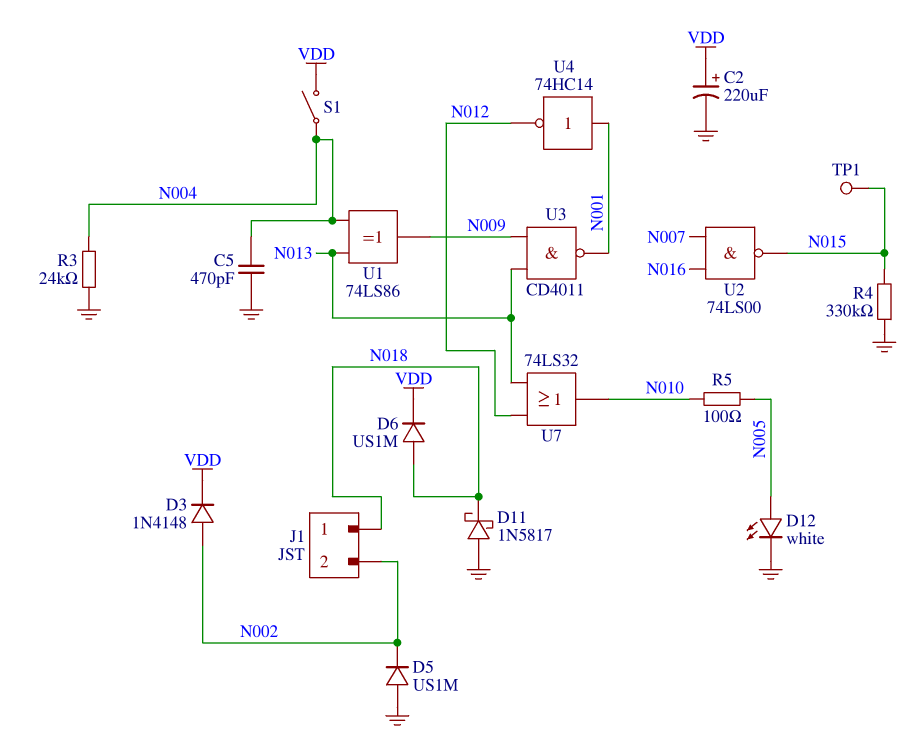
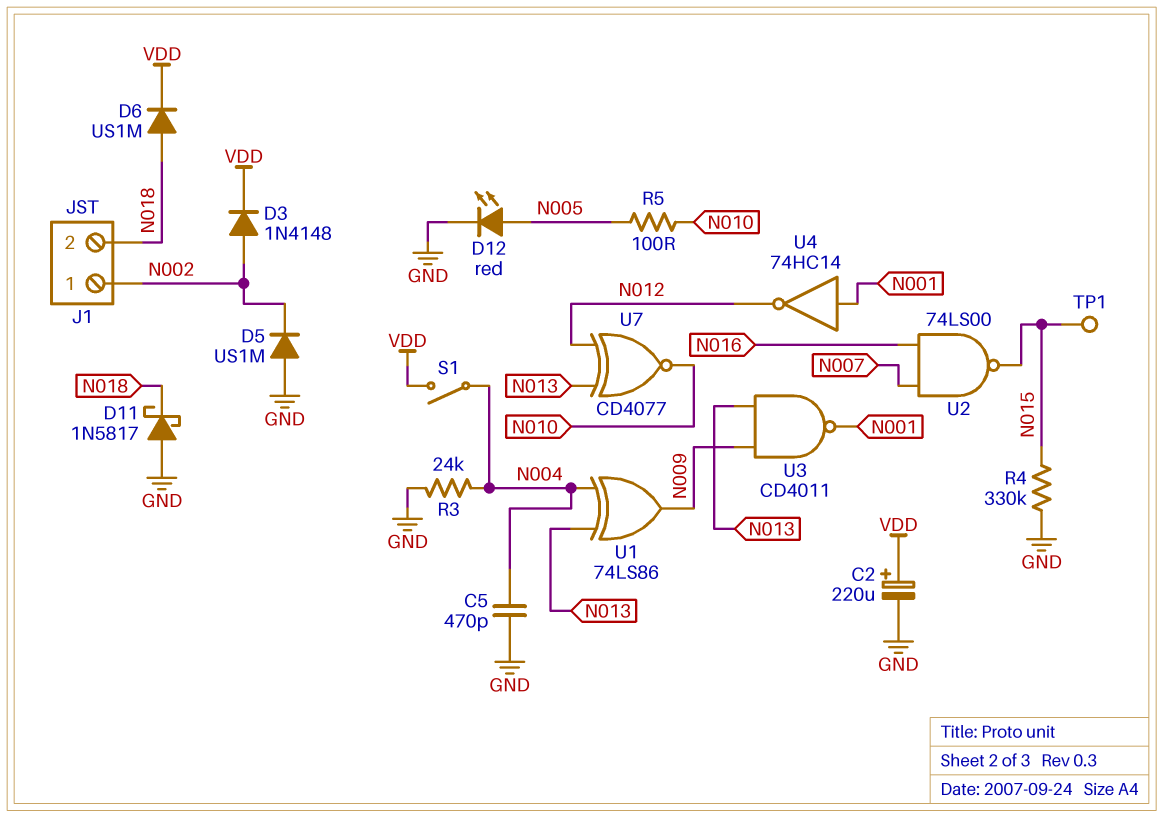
D12: LED white (A N005, K GND) -> LED red (A N005, K GND)
J1 pin 1: N018 -> N002
J1 pin 2: N002 -> N018
U7: OR 74LS32 (in N012, in N013, out N010) -> XNOR CD4077 (in N012, in N013, out N010)

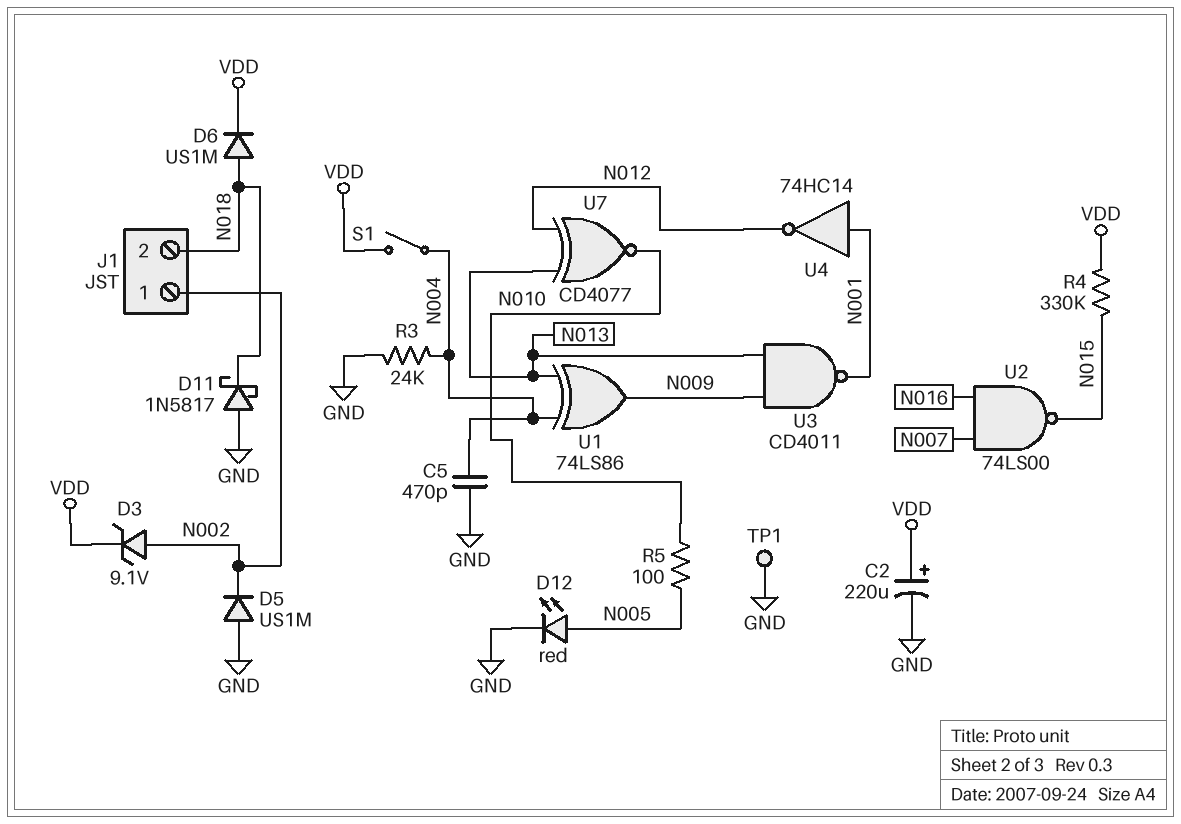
D3: diode 1N4148 (A N002, K VDD) -> zener 9.1V (A N002, K VDD)
R4: 330k (GND, N015) -> 330k (N015, VDD)
TP1: test point (N015) -> test point (GND)

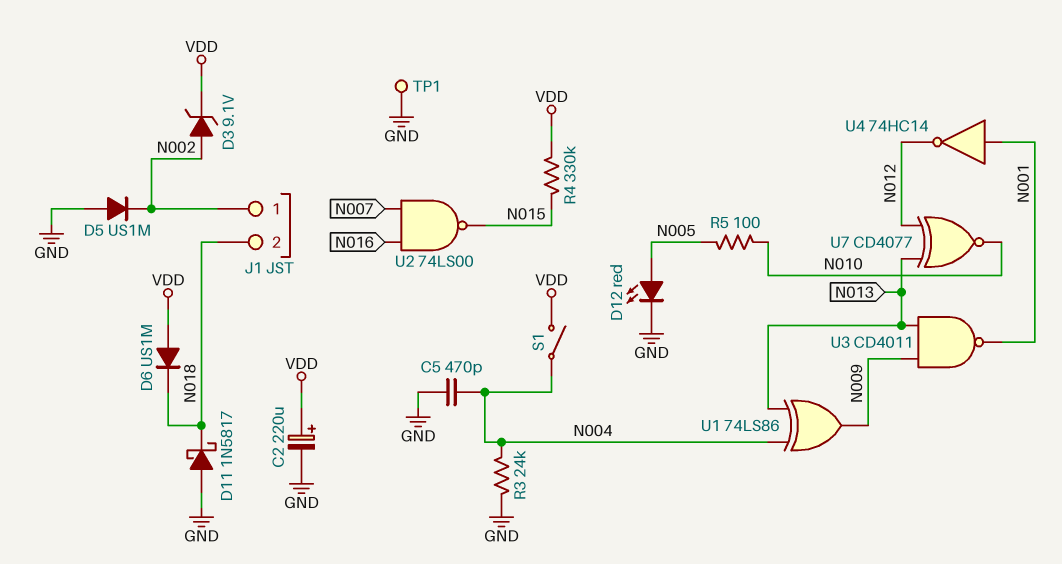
D6: diode US1M (A N018, K VDD) -> diode US1M (A VDD, K N018)

